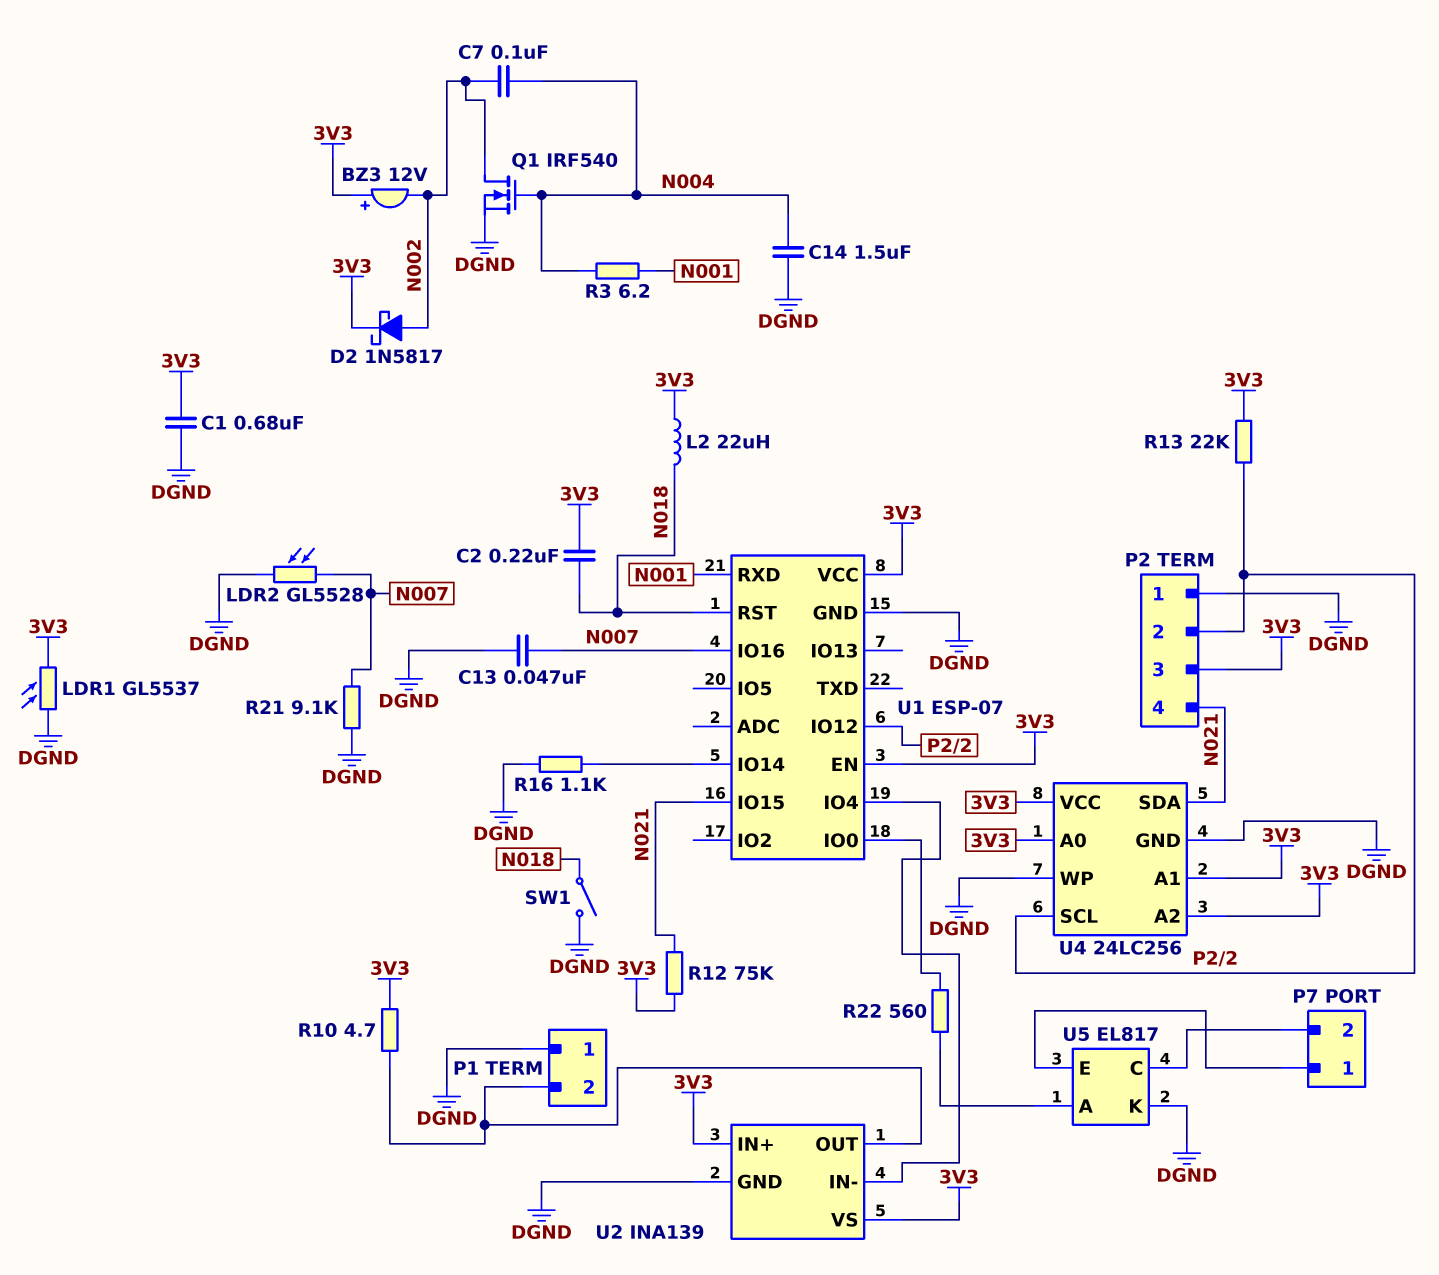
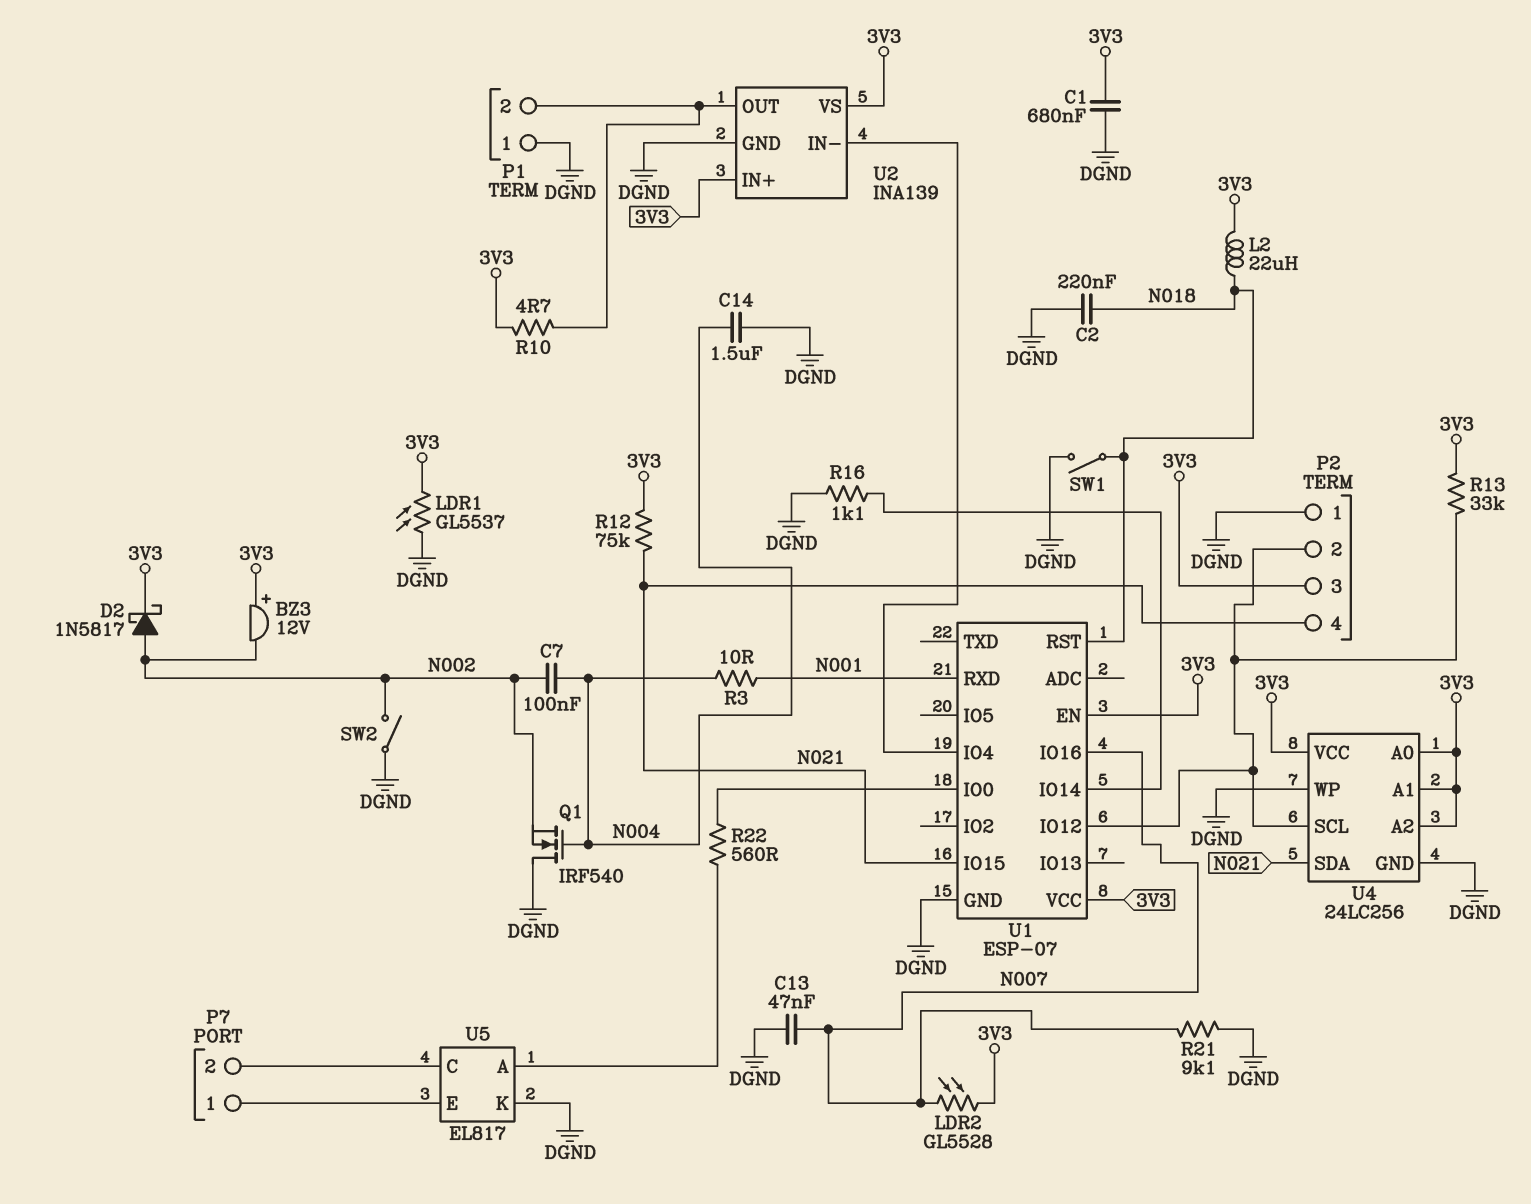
C2: 220nF (3V3, N018) -> 220nF (DGND, N018)
LDR2: GL5528 (DGND, N007) -> GL5528 (3V3, N007)
Q1: NMOS IRF540 (G N004, D N002, S DGND) -> NMOS IRF540 (G N004, D DGND, S N002)
R3: 6.2 (N001, N004) -> 10 (N001, N004)
R13: 22k (3V3, P2/2) -> 33k (3V3, P2/2)
SW2: none -> switch (DGND, N002)

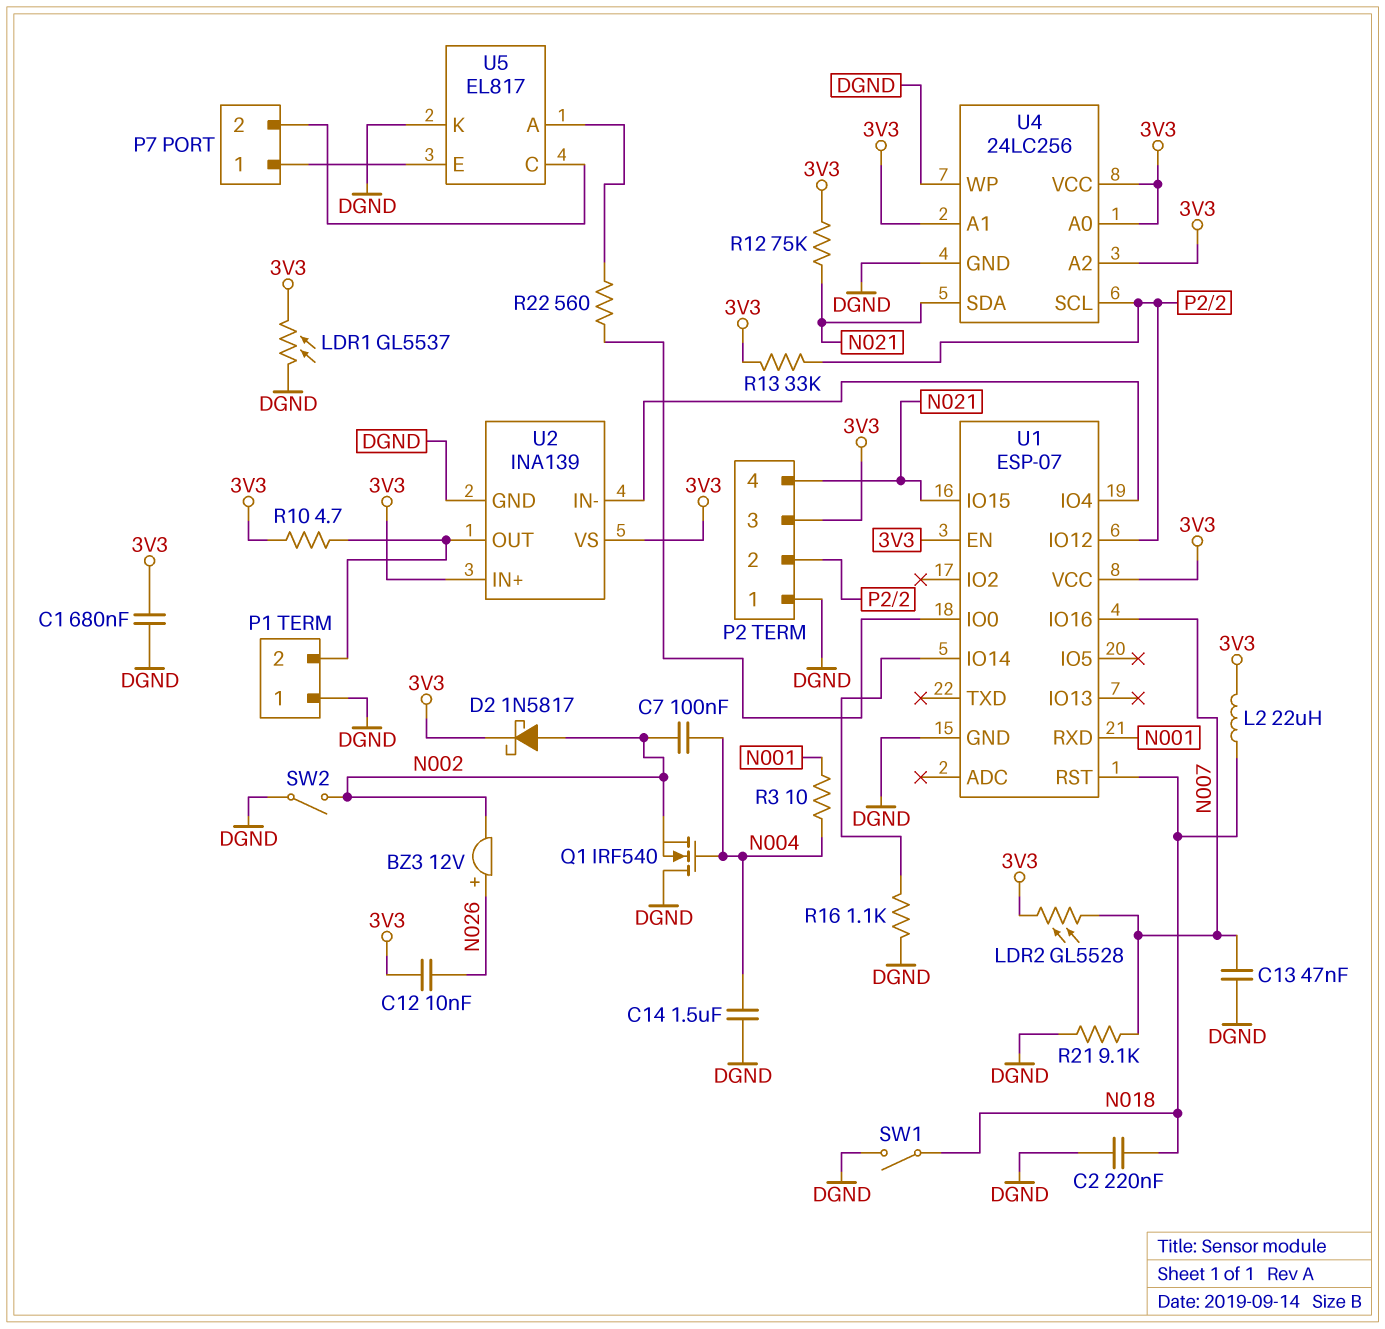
BZ3: buzzer 12V (plus 3V3, minus N002) -> buzzer 12V (plus N026, minus N002)
C12: none -> 10nF (3V3, N026)

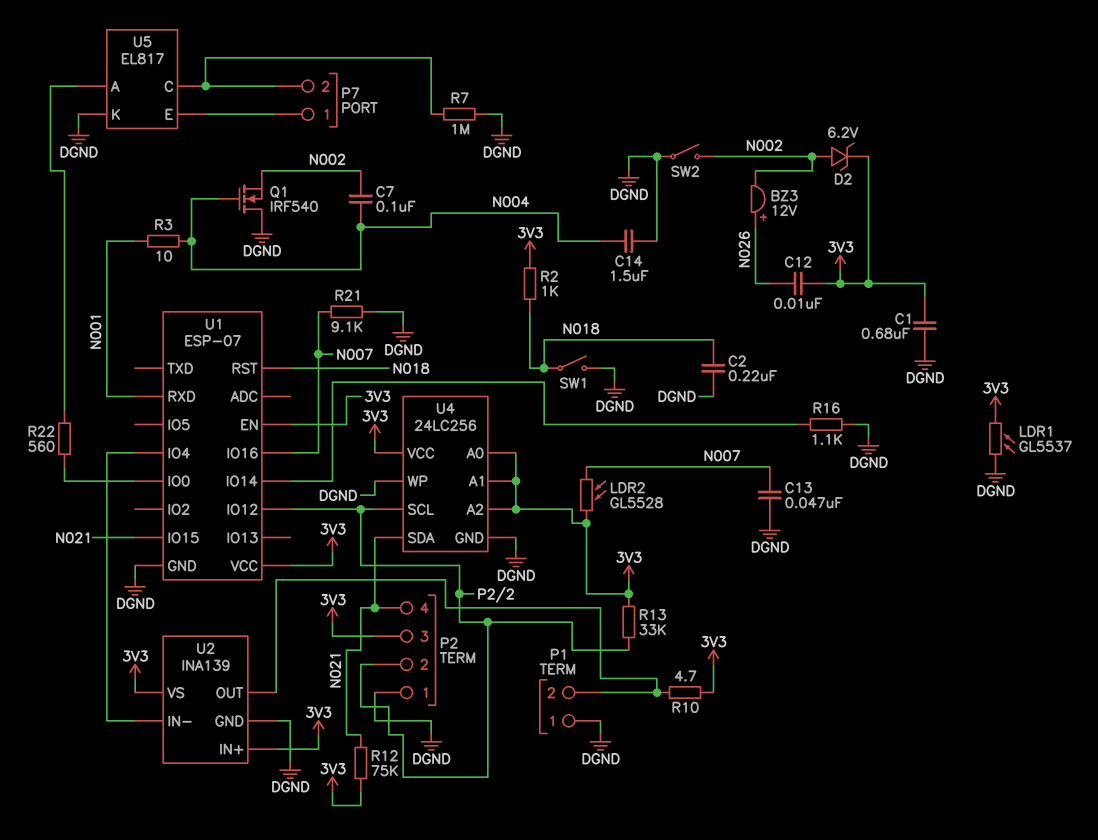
D2: schottky 1N5817 (A N002, K 3V3) -> zener 6.2V (A N002, K 3V3)
L2: 22uH (3V3, N018) -> none
R2: none -> 1k (3V3, N018)
R7: none -> 1M (DGND, P7/2)

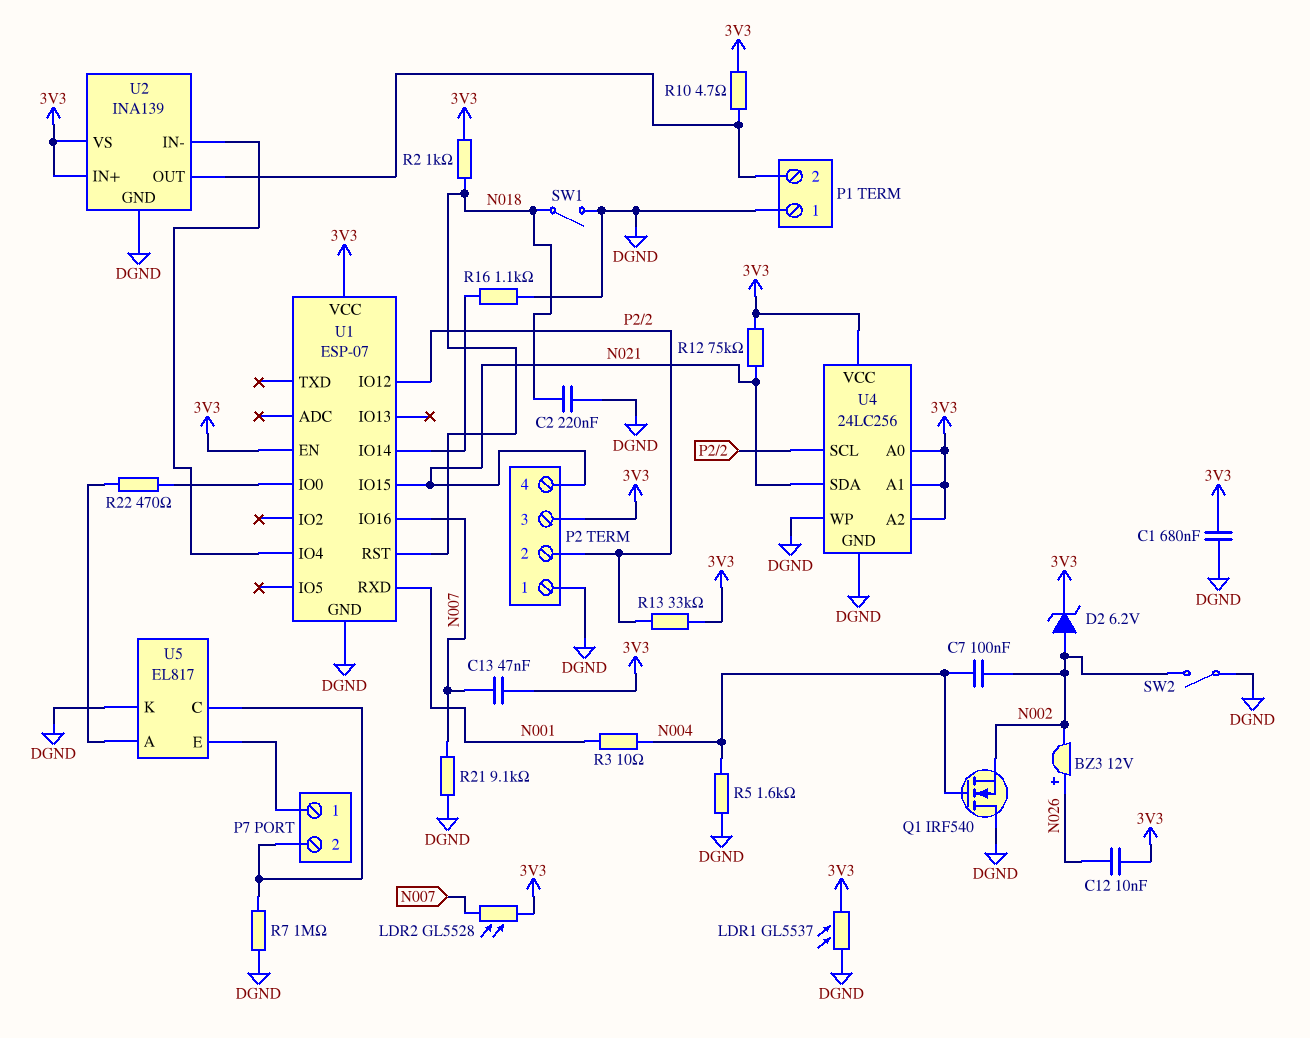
C13: 47nF (DGND, N007) -> 47nF (3V3, N007)
C14: 1.5uF (DGND, N004) -> none
R5: none -> 1.6k (DGND, N004)
R22: 560 (U1/IO0, U5/A) -> 470 (U1/IO0, U5/A)

